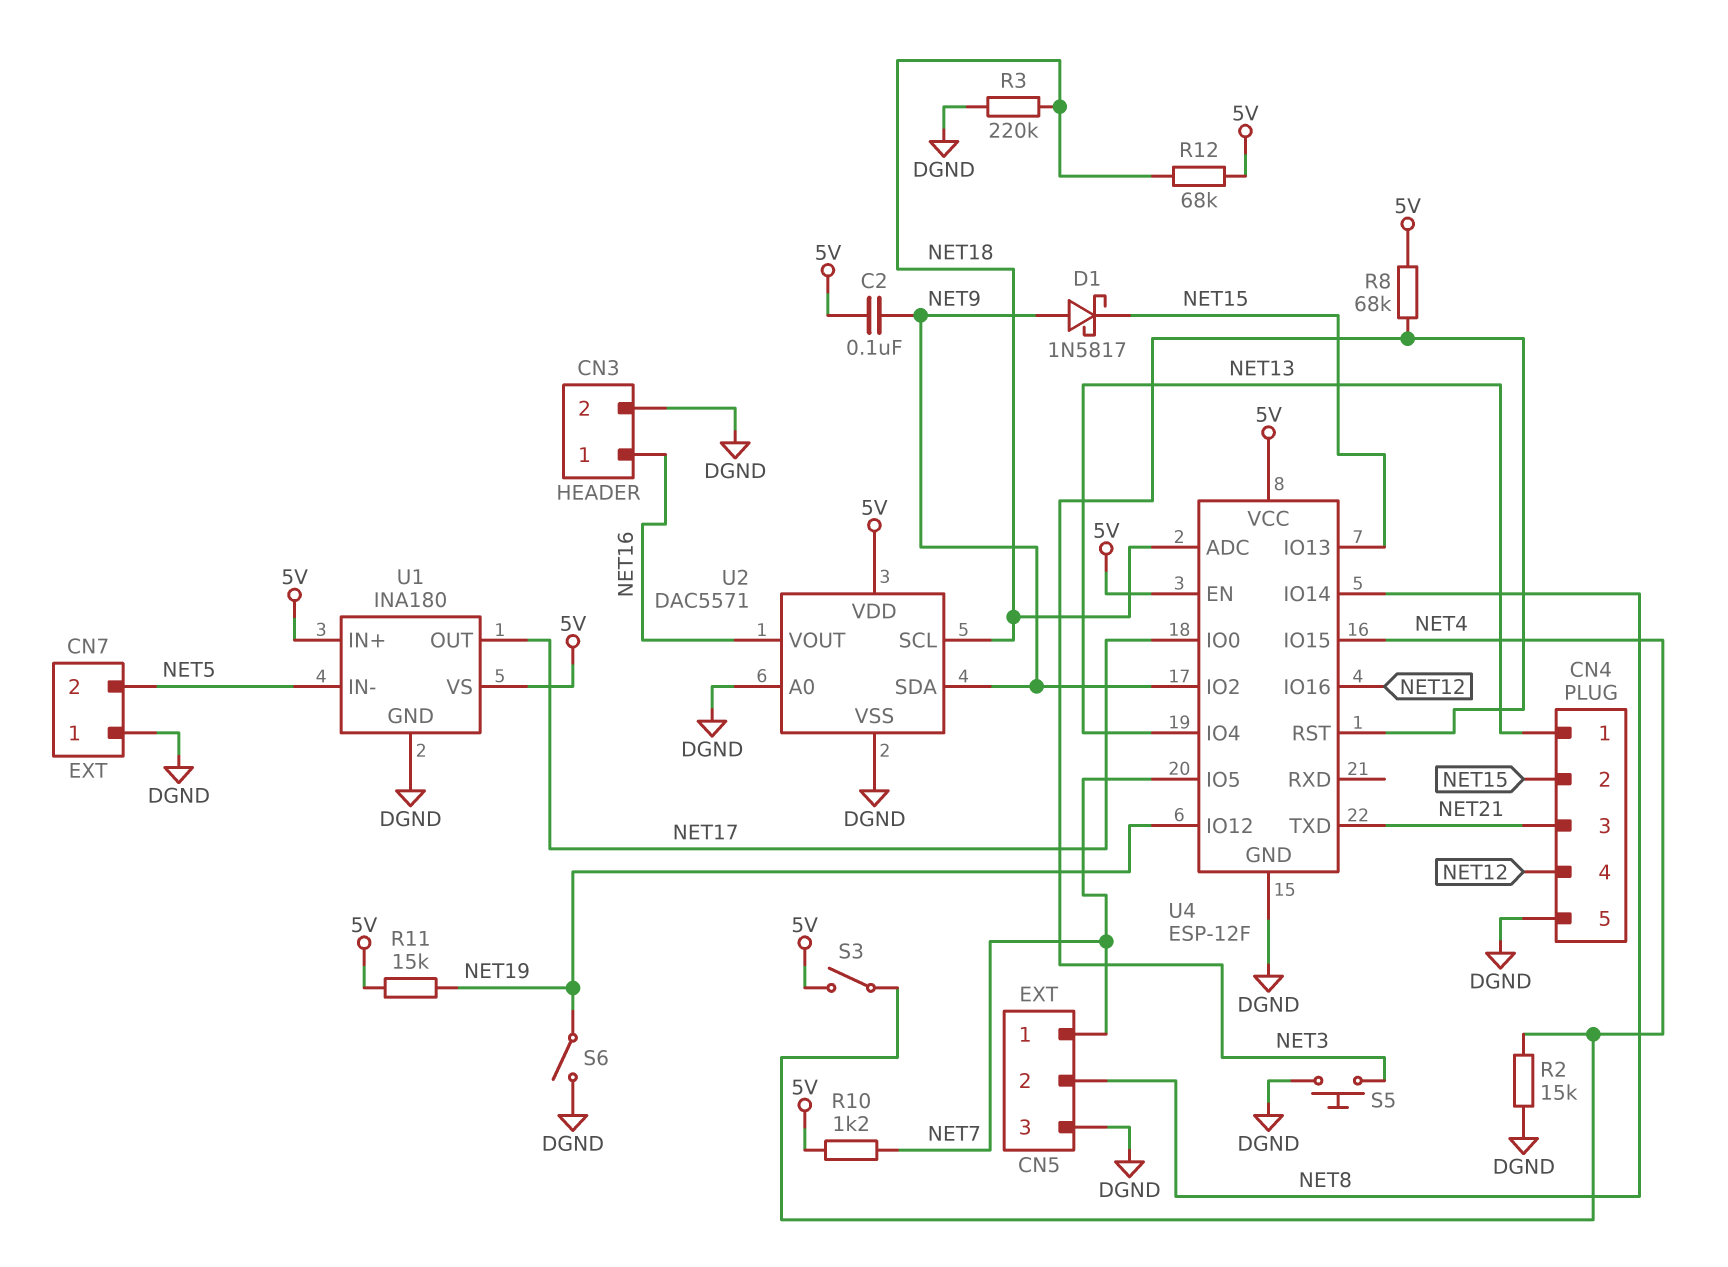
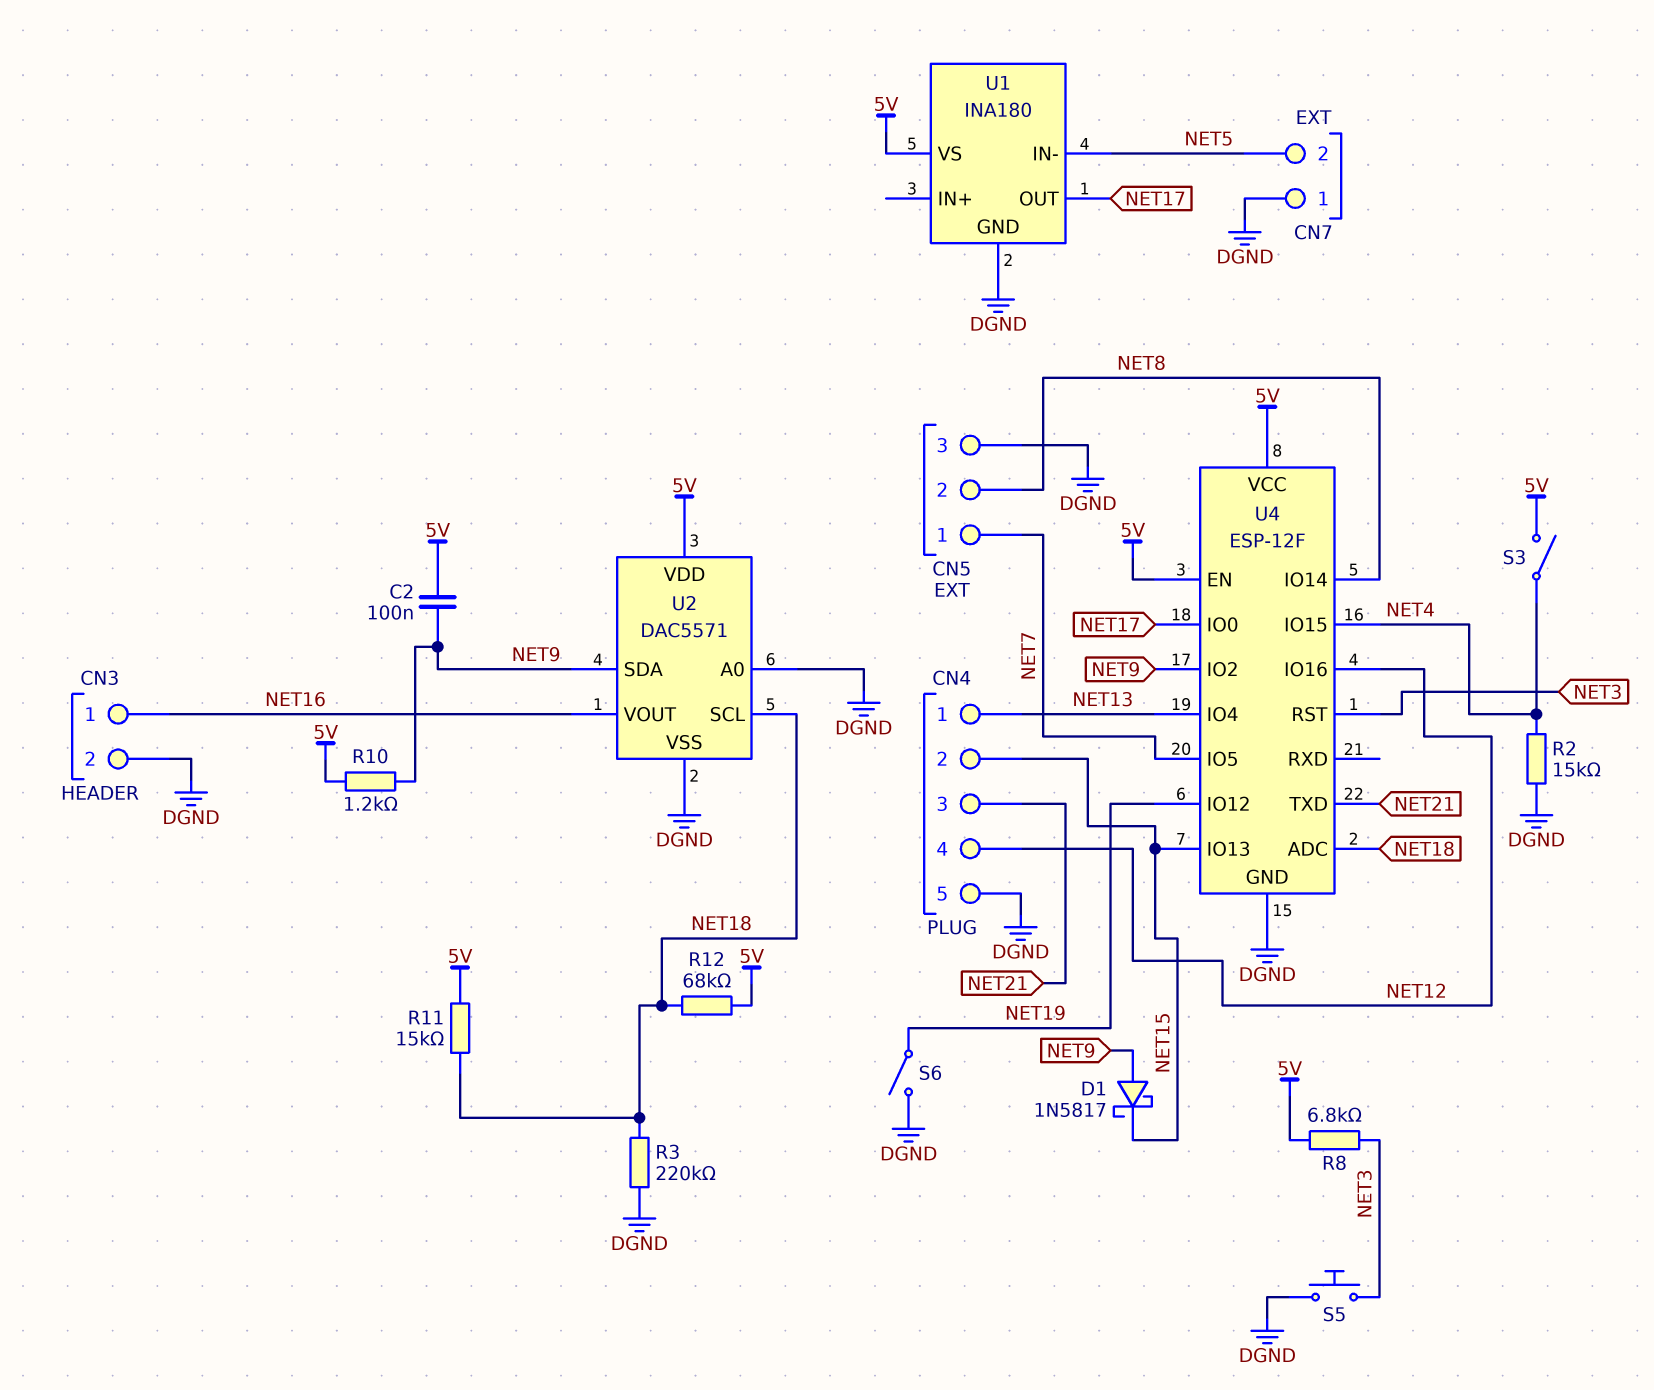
R8: 68k (5V, NET3) -> 6.8k (5V, NET3)
R10: 1.2k (5V, NET7) -> 1.2k (5V, NET9)
R11: 15k (5V, NET19) -> 15k (5V, NET18)
U1 pin IN+: 5V -> none

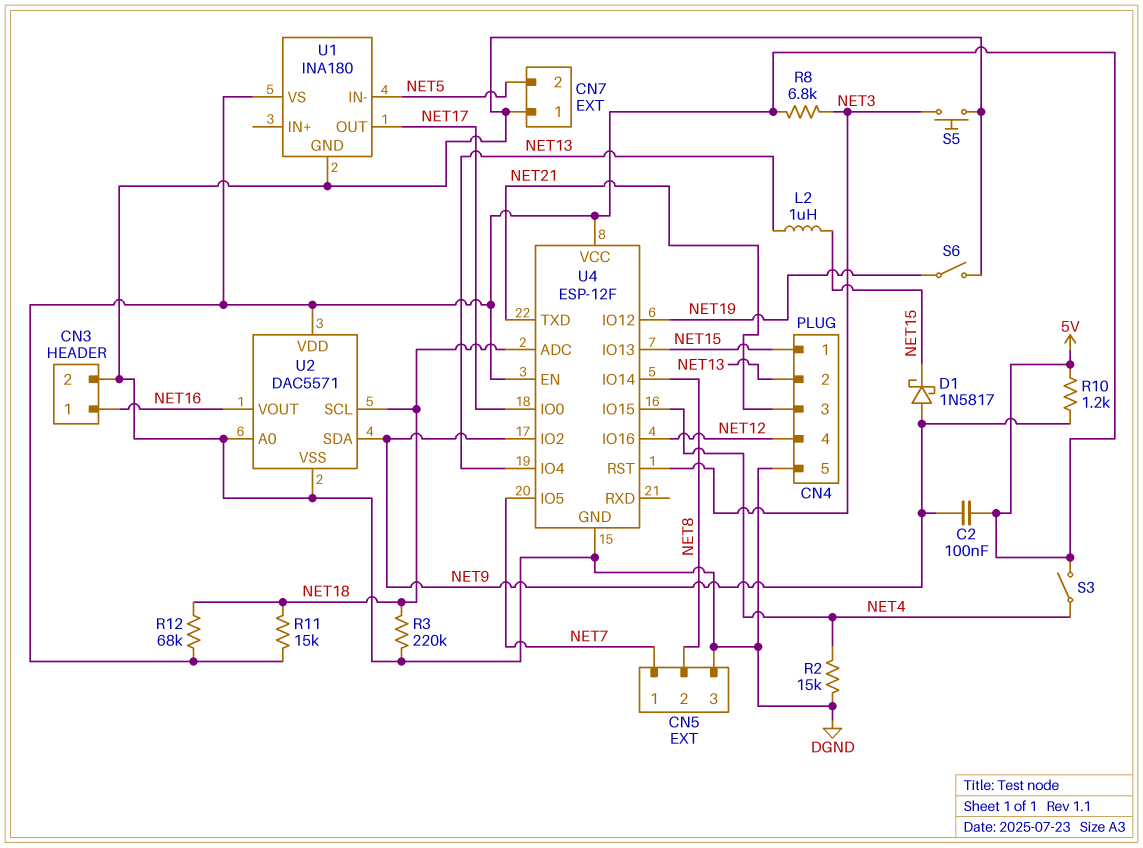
CN4 pin 1: NET13 -> NET15
CN4 pin 2: NET15 -> NET13
L2: none -> 1uH (NET13, NET15)

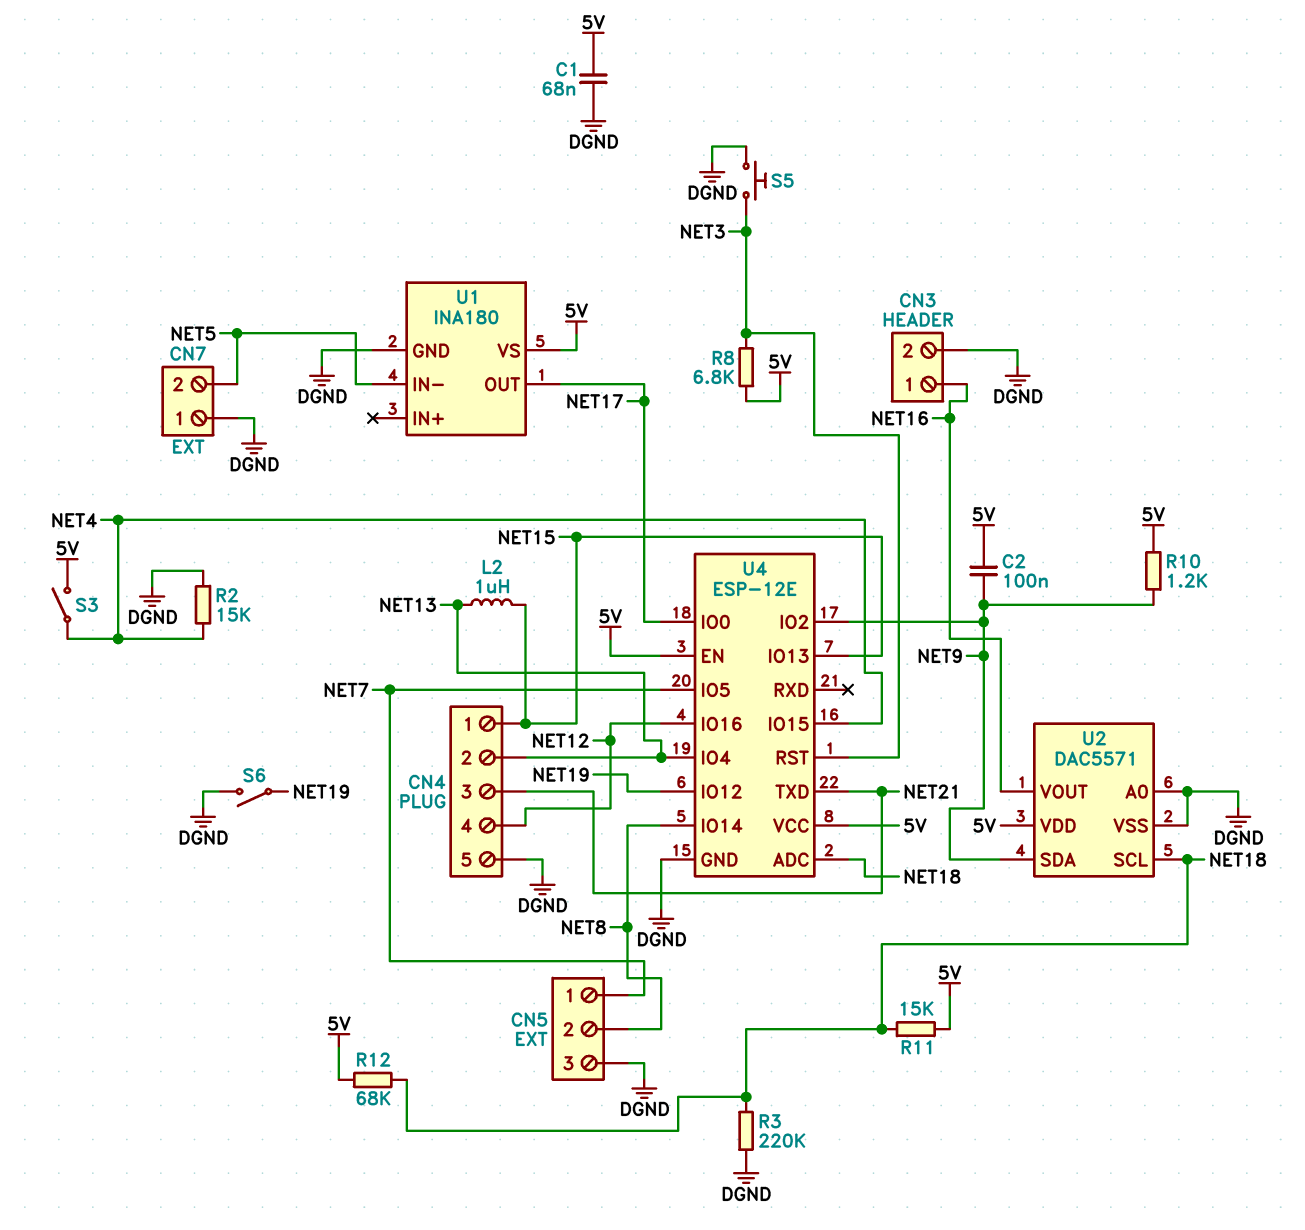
C1: none -> 68nF (5V, DGND)
D1: schottky 1N5817 (A NET9, K NET15) -> none
U4: ESP-12F -> ESP-12E

